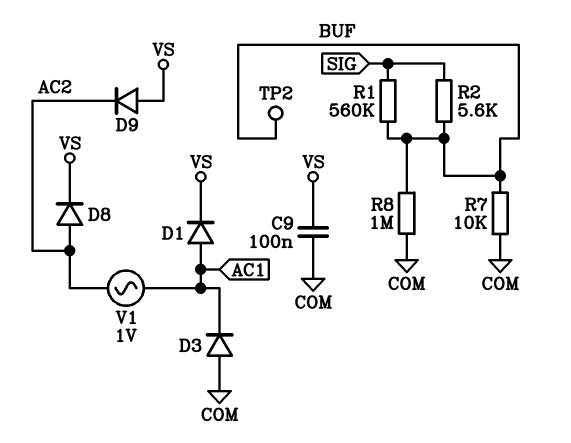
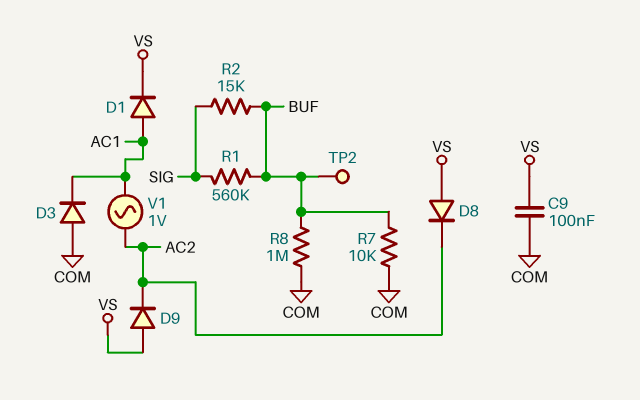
D8: diode (A AC2, K VS) -> diode (A VS, K AC2)
R2: 5.6k (BUF, SIG) -> 15k (BUF, SIG)

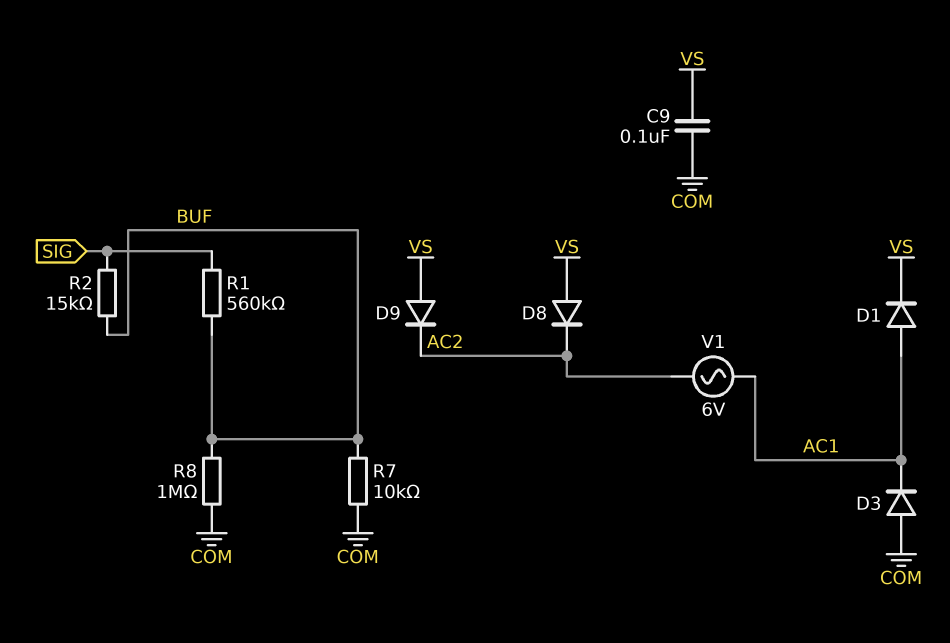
TP2: test point (BUF) -> none
V1: AC 1V (AC1, AC2) -> AC 6V (AC1, AC2)

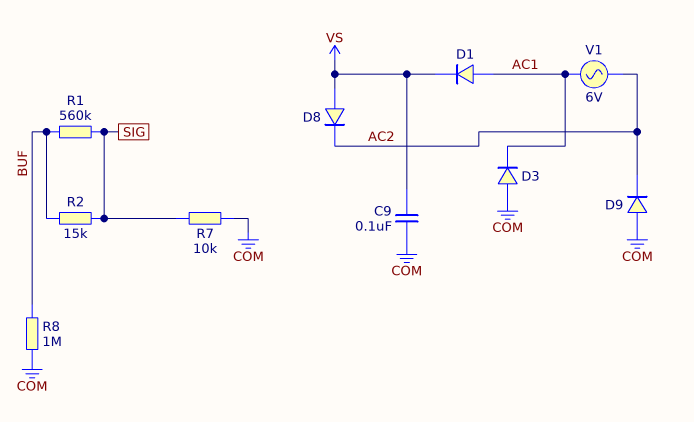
D9: diode (A VS, K AC2) -> diode (A COM, K AC2)
R7: 10k (BUF, COM) -> 10k (COM, SIG)

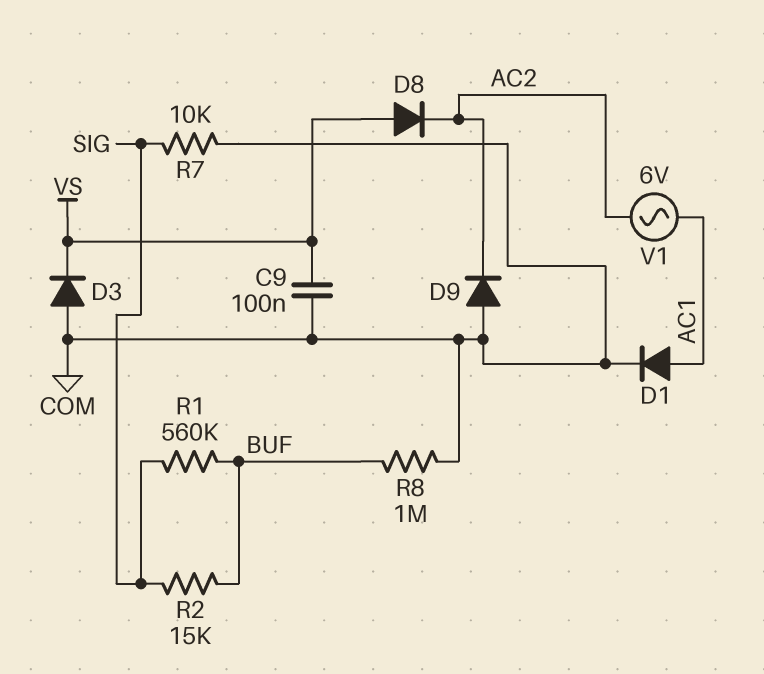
D1: diode (A AC1, K VS) -> diode (A AC1, K COM)
D3: diode (A COM, K AC1) -> diode (A COM, K VS)

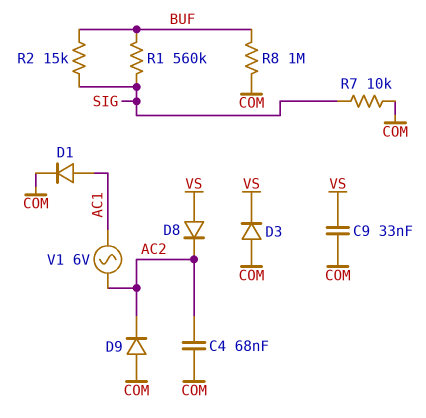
C4: none -> 68nF (AC2, COM)
C9: 100nF (COM, VS) -> 33nF (COM, VS)

